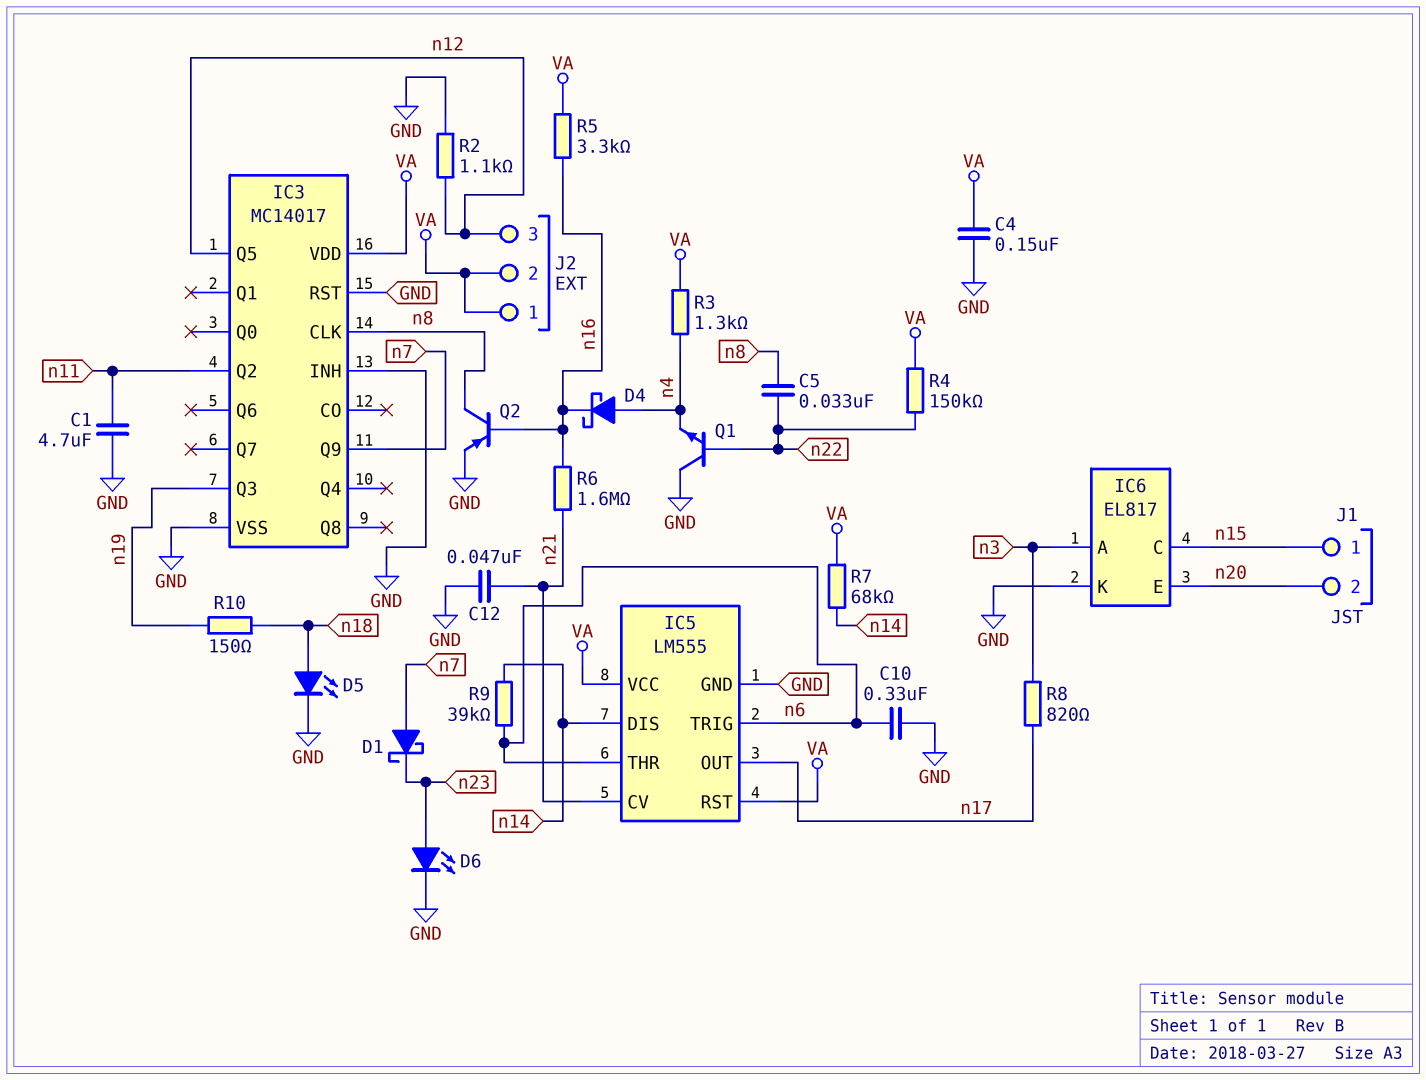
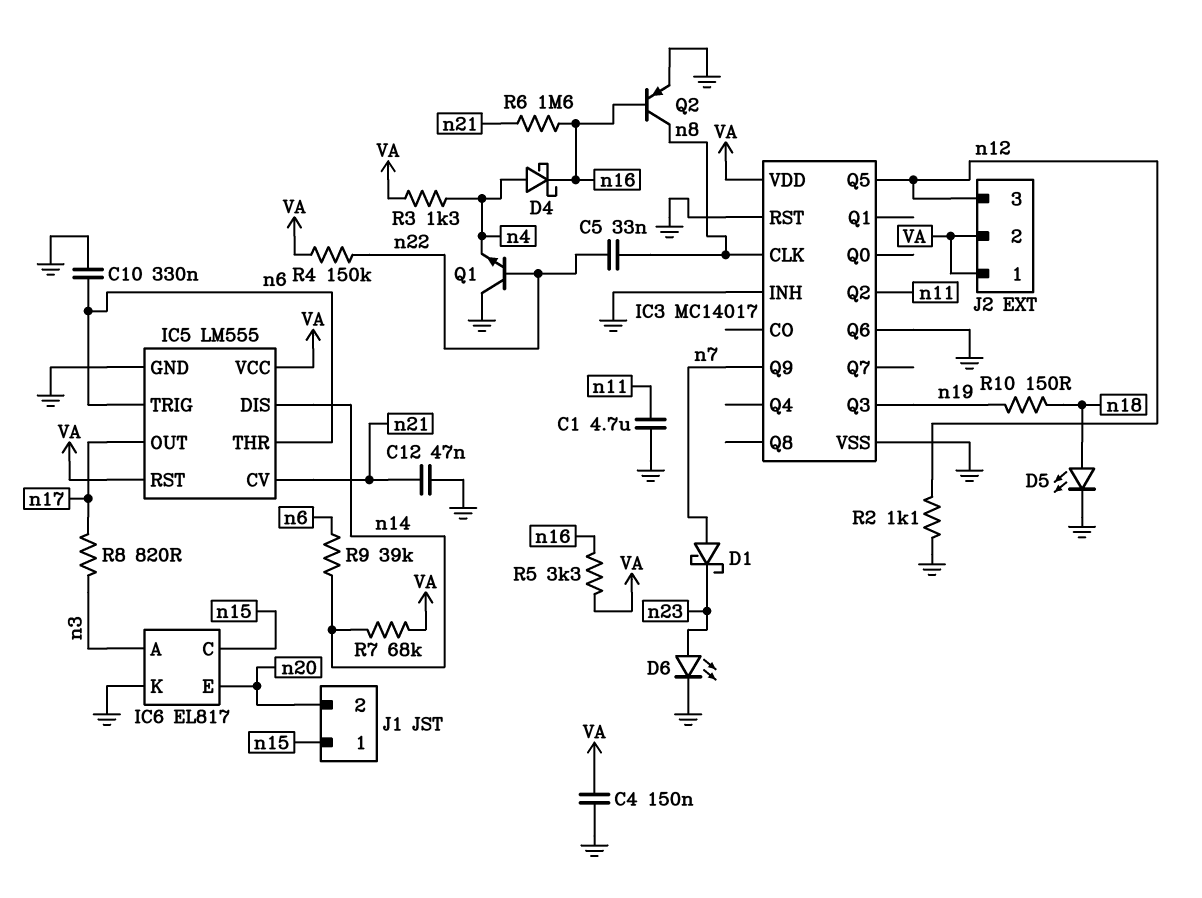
IC3 pin Q6: none -> GND

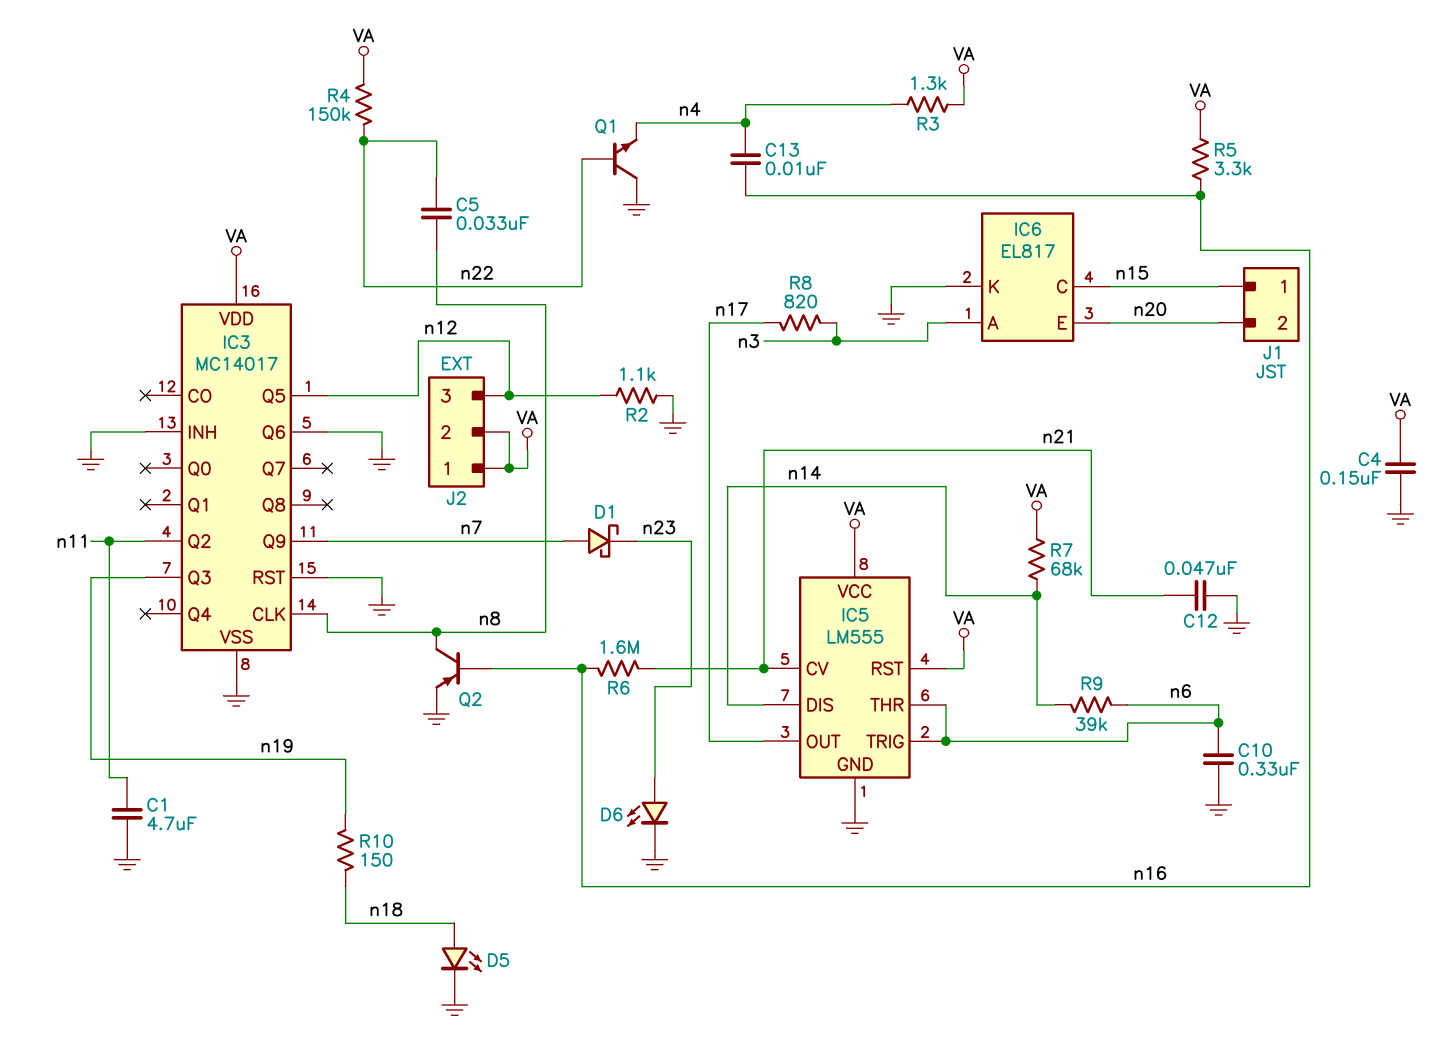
C13: none -> 10nF (n4, n16)
D4: schottky (A n4, K n16) -> none

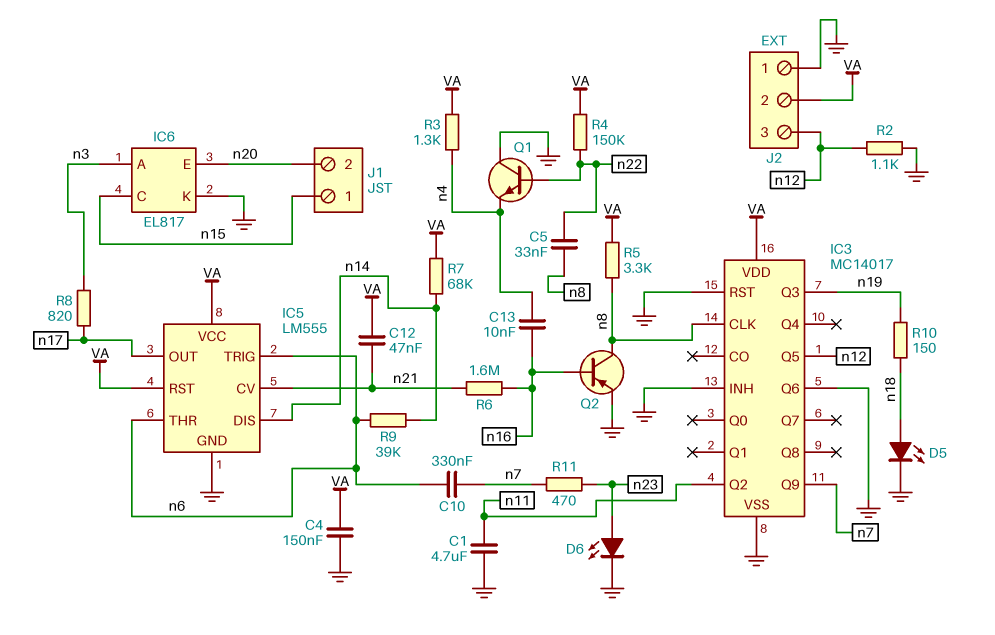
C10: 330nF (GND, n6) -> 330nF (n6, n7)
C12: 47nF (GND, n21) -> 47nF (VA, n21)
D1: schottky (A n7, K n23) -> none
J2 pin 1: VA -> GND
R5: 3.3k (VA, n16) -> 3.3k (VA, n8)
R11: none -> 470 (n7, n23)

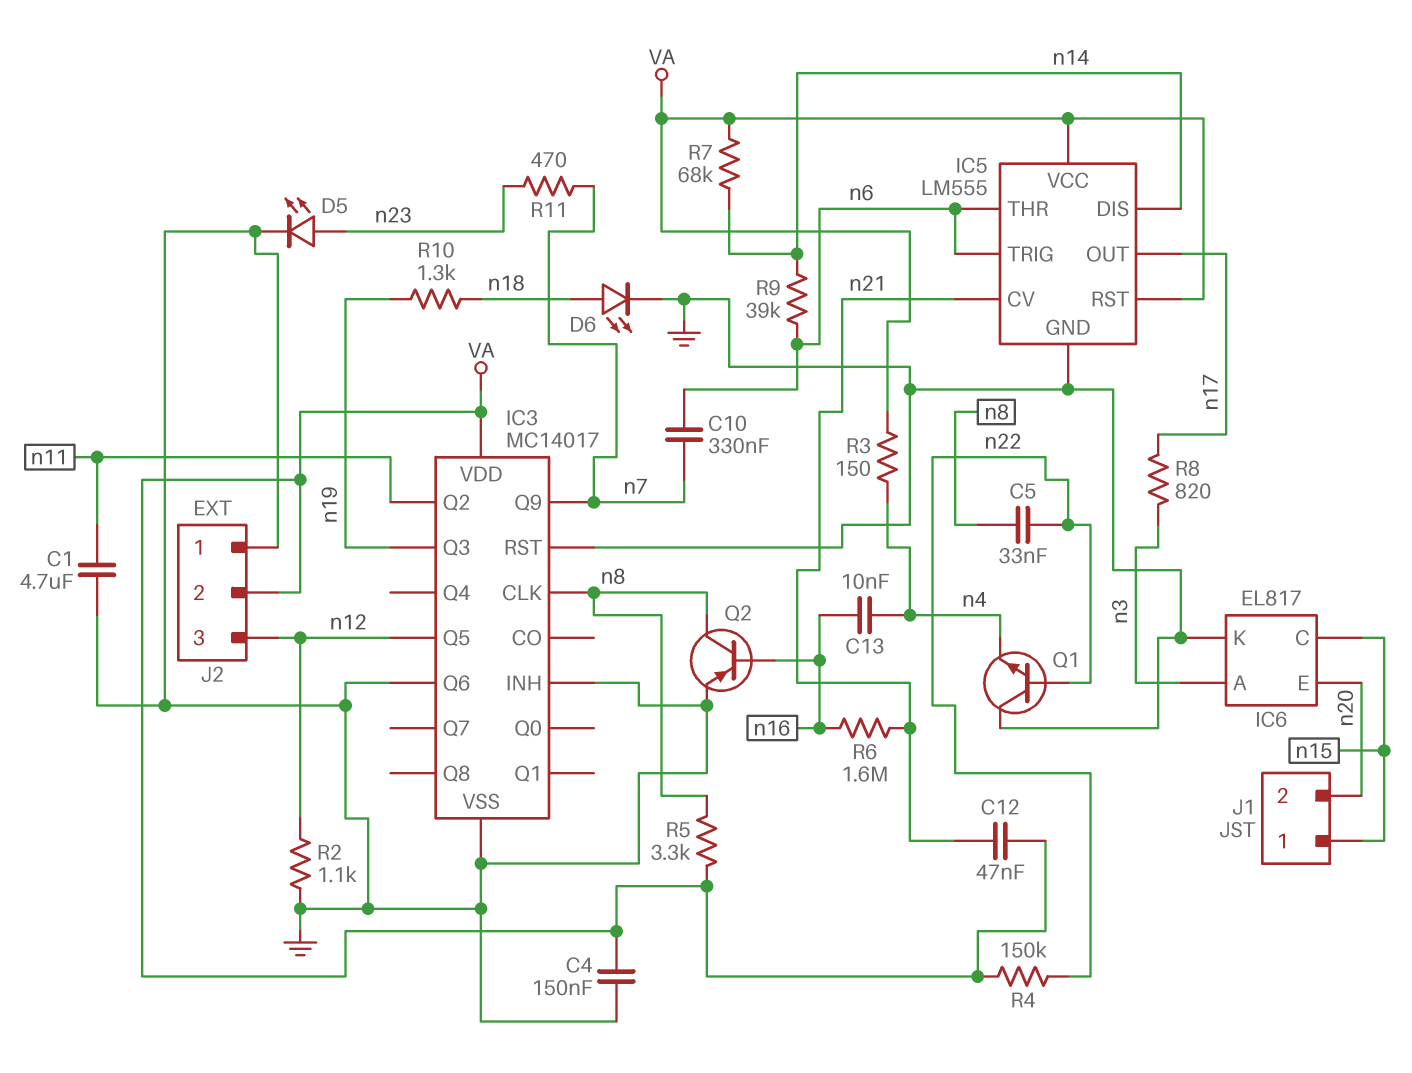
D5: LED (A n18, K GND) -> LED (A n23, K GND)
D6: LED (A n23, K GND) -> LED (A n18, K GND)
R3: 1.3k (VA, n4) -> 150 (VA, n4)
R10: 150 (n18, n19) -> 1.3k (n18, n19)

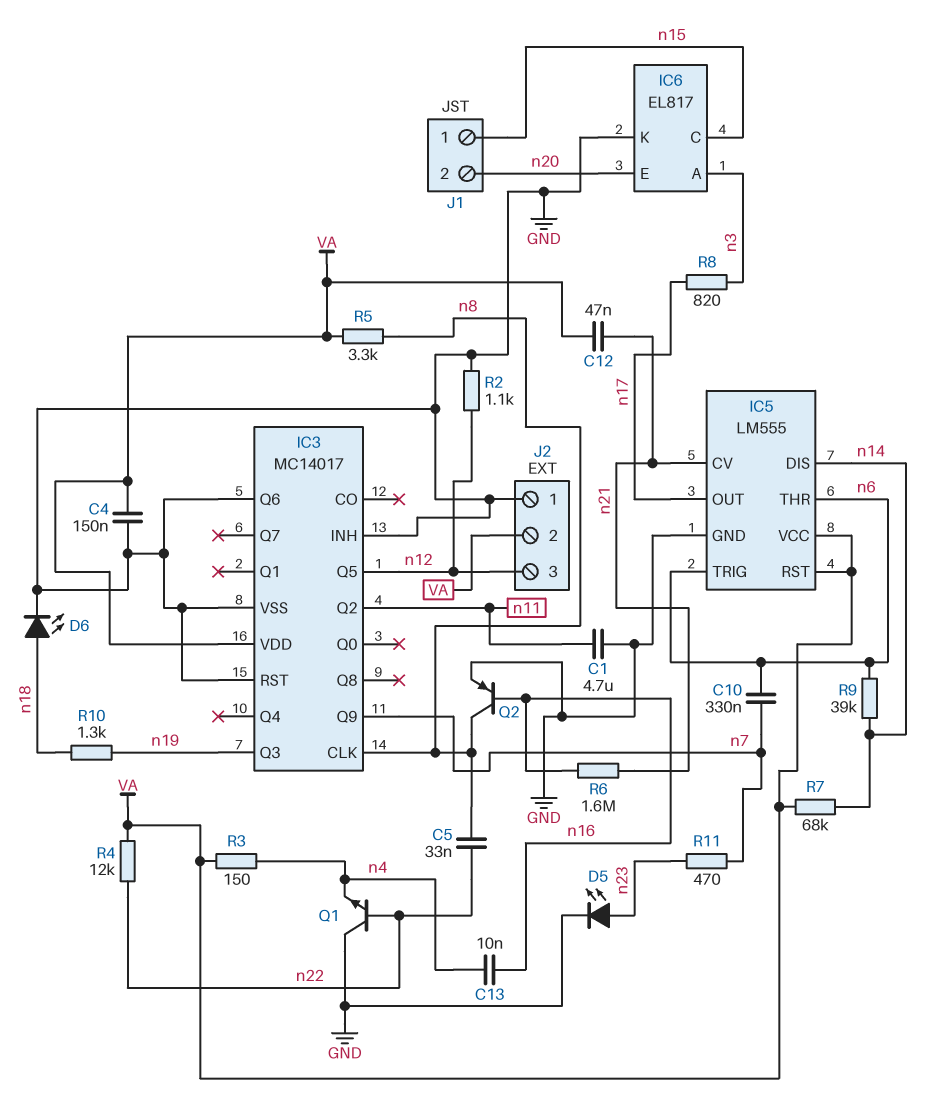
R4: 150k (VA, n22) -> 12k (VA, n22)

